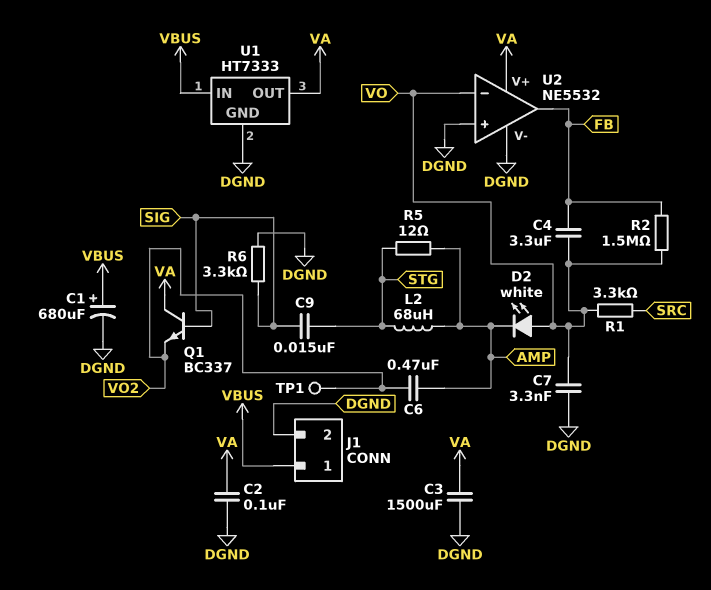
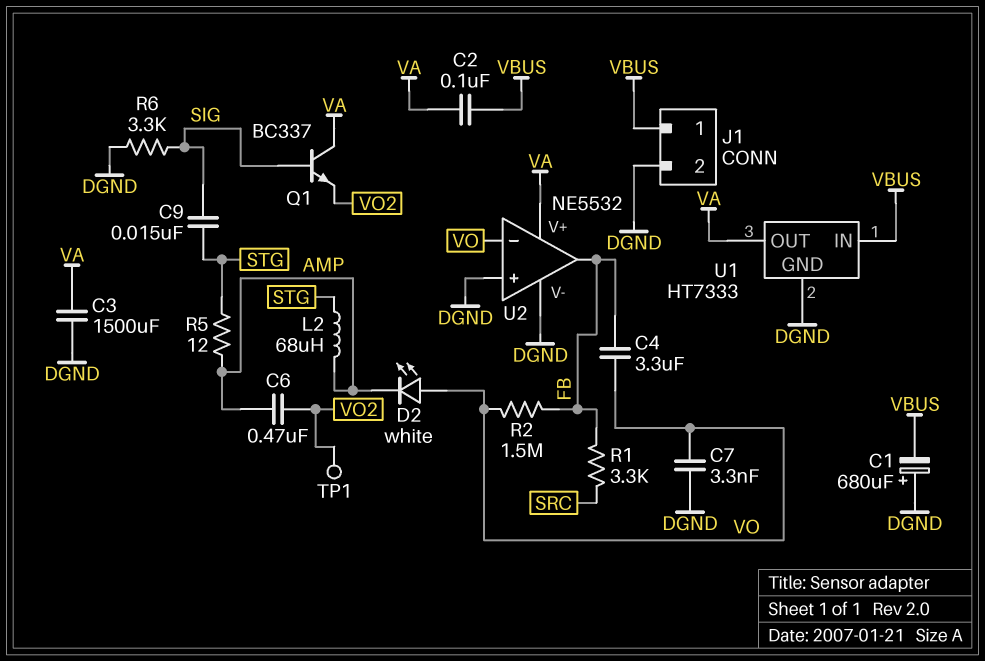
C1: 680uF (plus VBUS, minus DGND) -> 680uF (plus DGND, minus VBUS)
C2: 100nF (DGND, VA) -> 100nF (VA, VBUS)
R1: 3.3k (SRC, VO) -> 3.3k (FB, SRC)

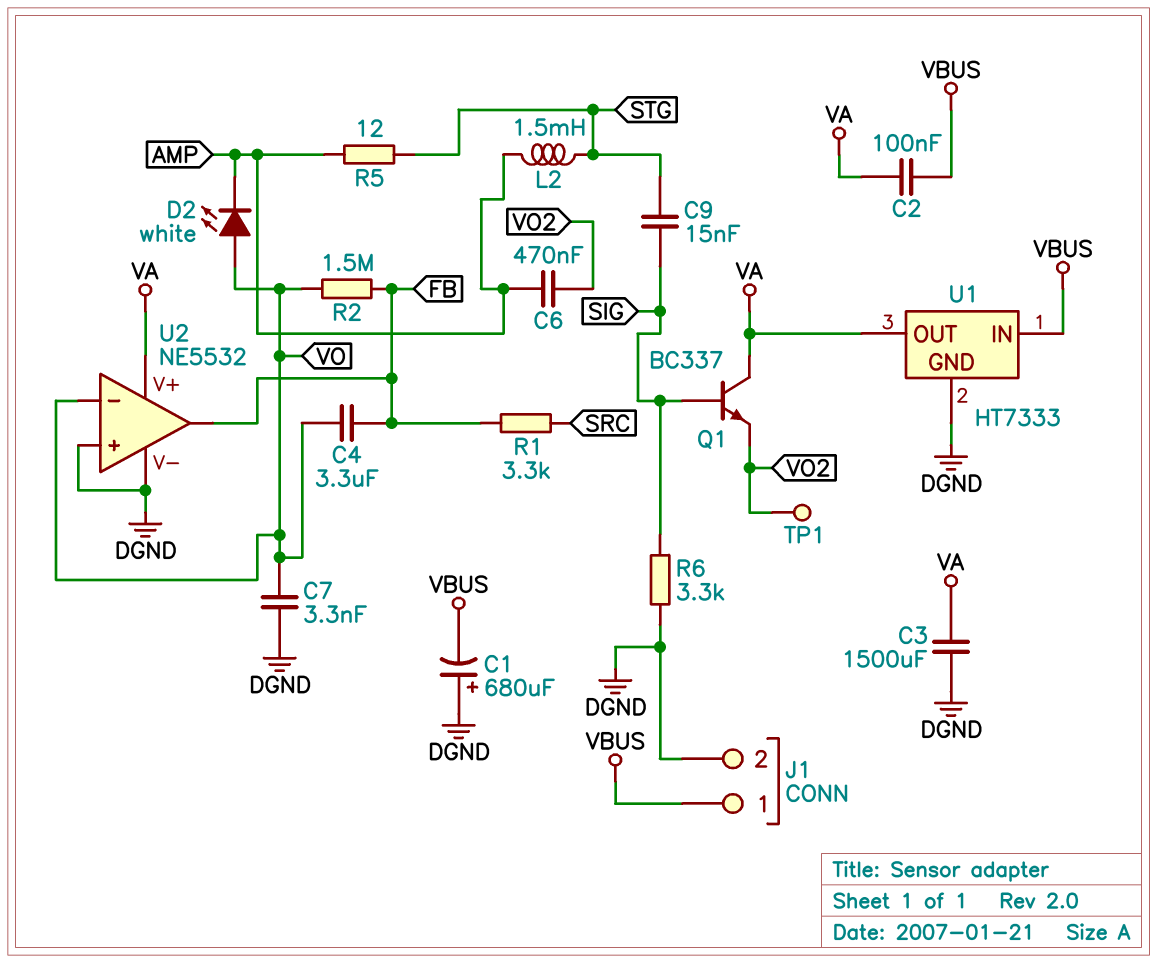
L2: 68uH (AMP, STG) -> 1.5mH (AMP, STG)

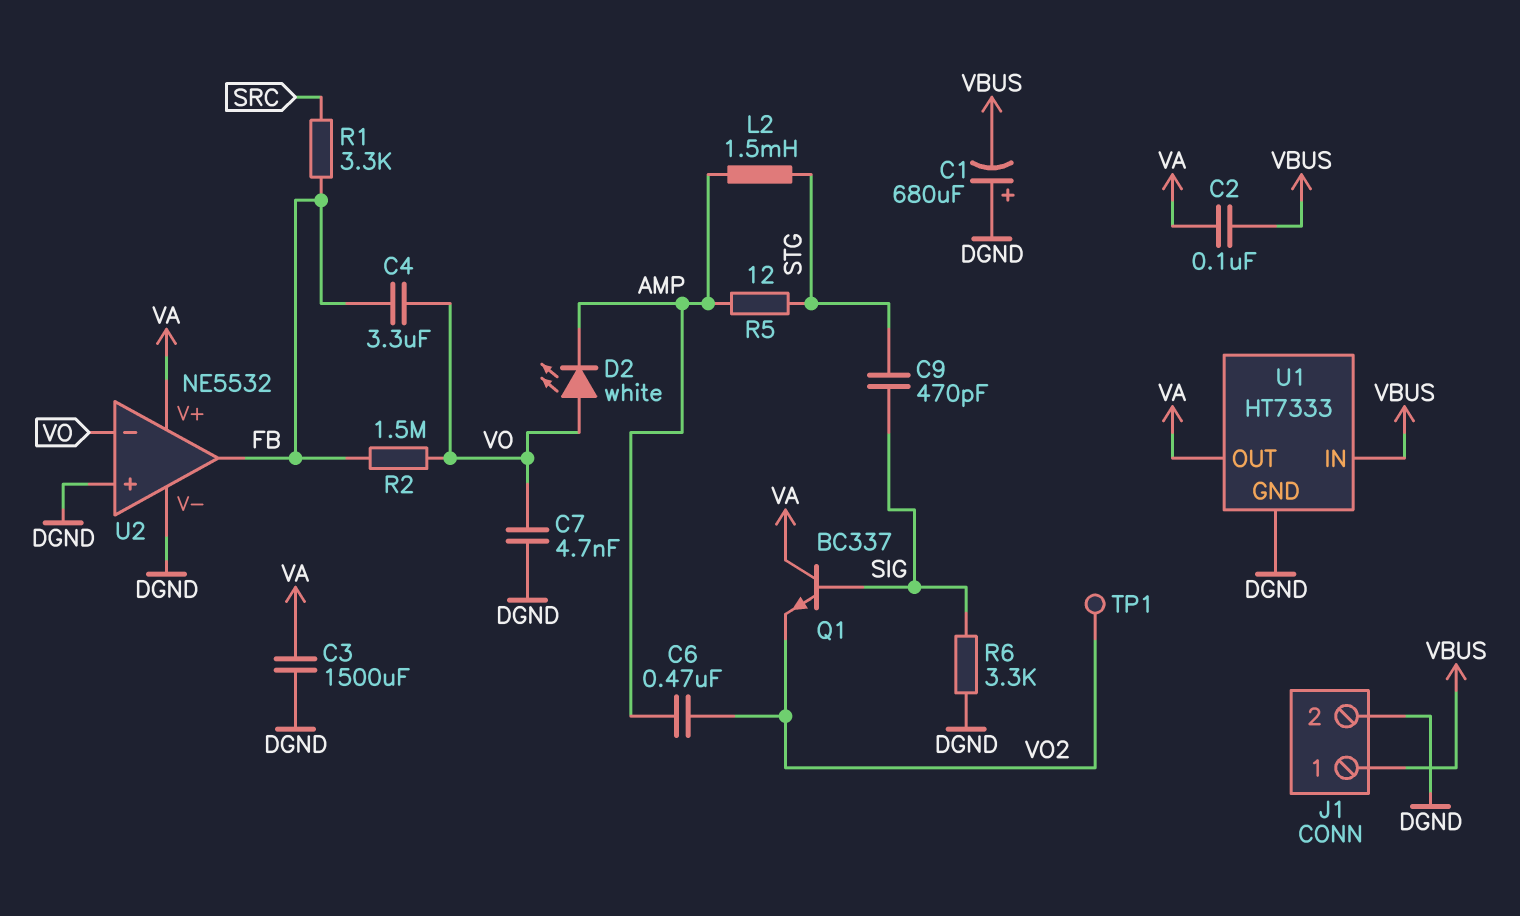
C7: 3.3nF (DGND, VO) -> 4.7nF (DGND, VO)
C9: 15nF (SIG, STG) -> 470pF (SIG, STG)

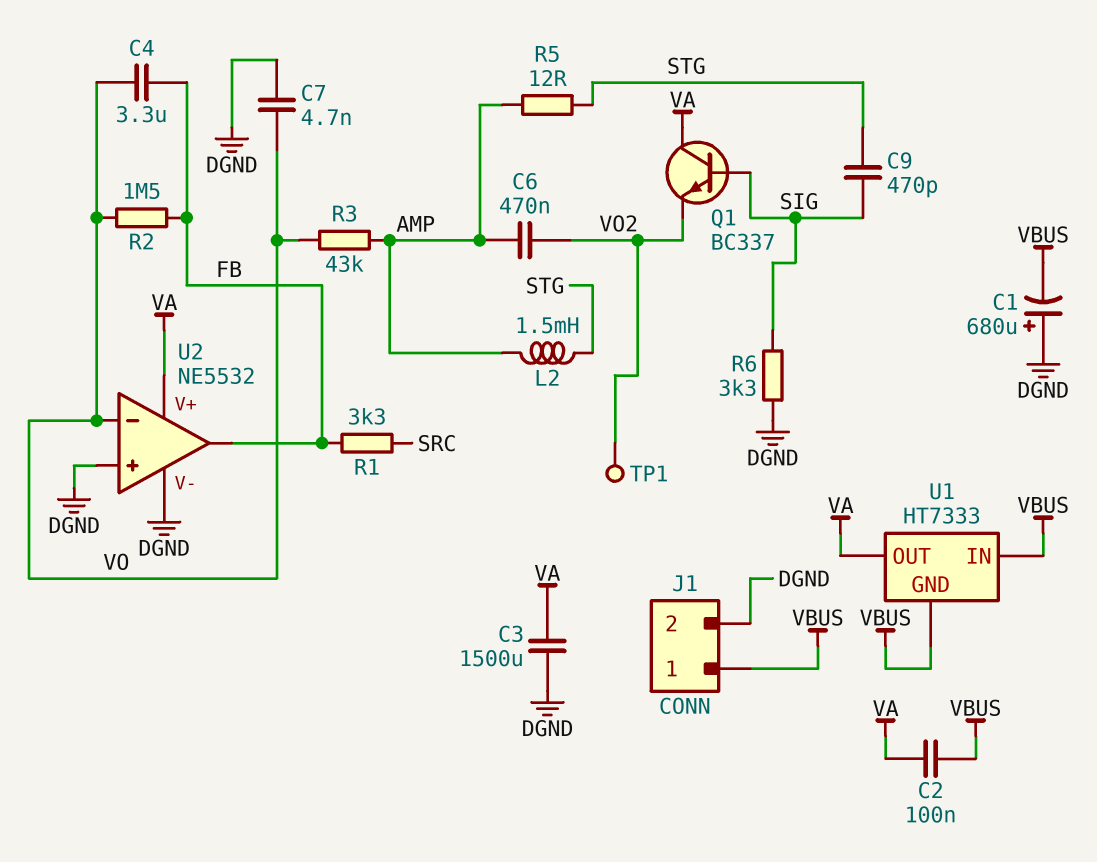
D2: LED white (A VO, K AMP) -> none
R3: none -> 43k (AMP, VO)
U1 pin GND: DGND -> VBUS

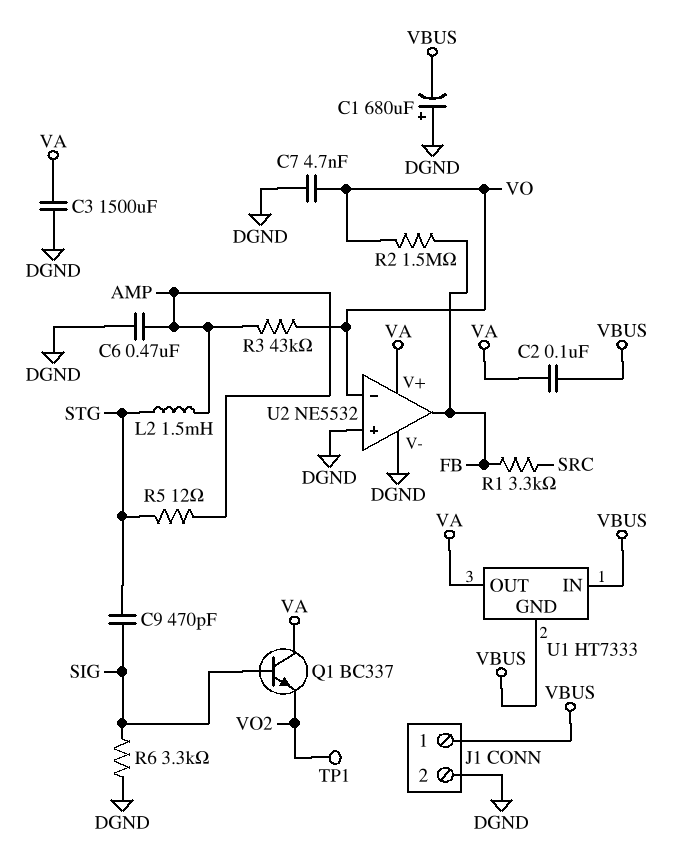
C4: 3.3uF (FB, VO) -> none
C6: 470nF (AMP, VO2) -> 470nF (AMP, DGND)

